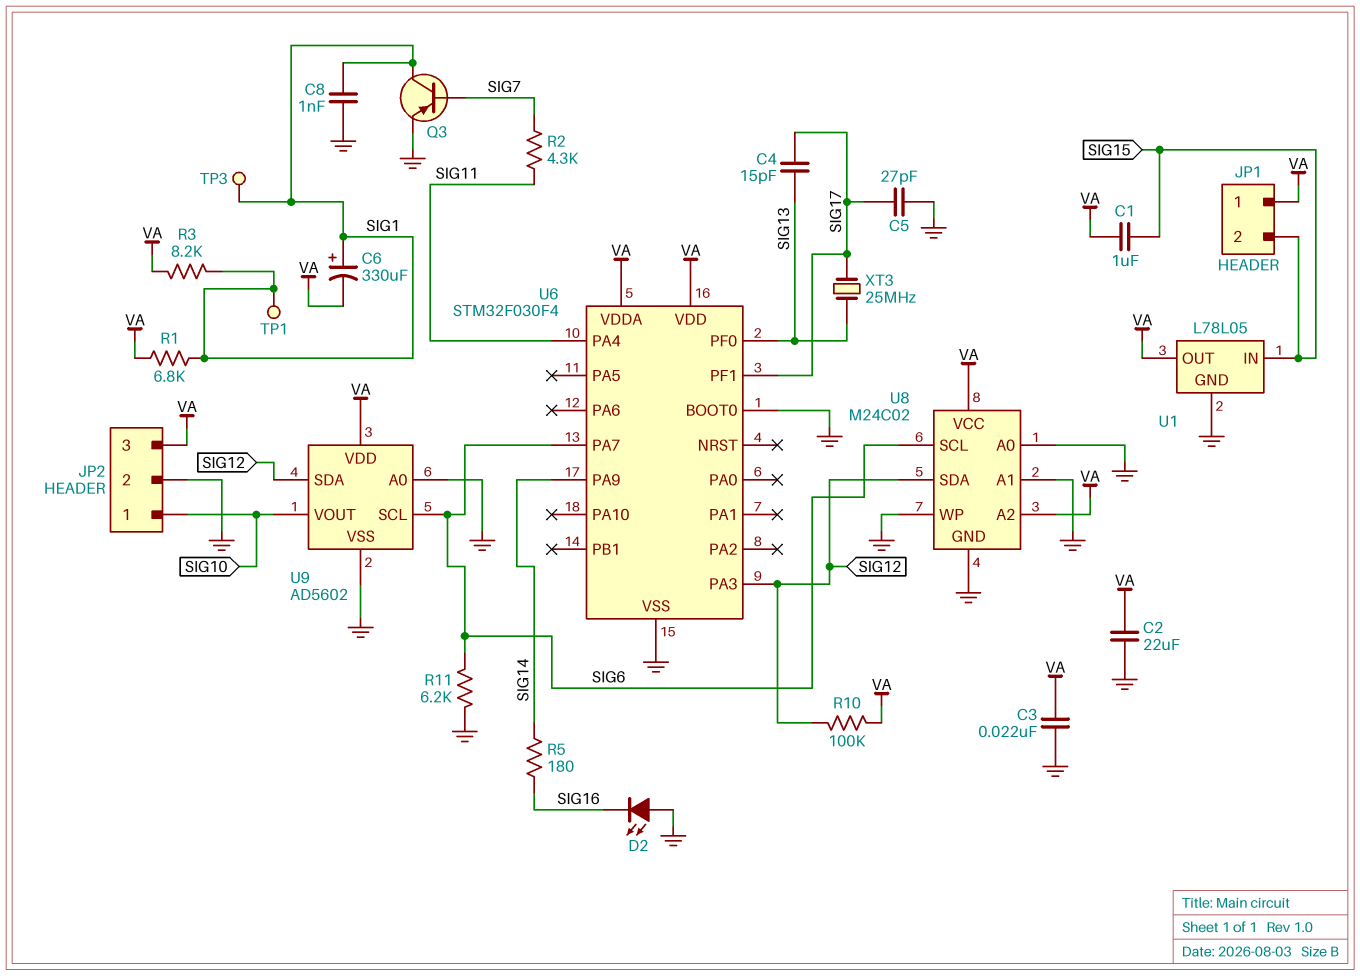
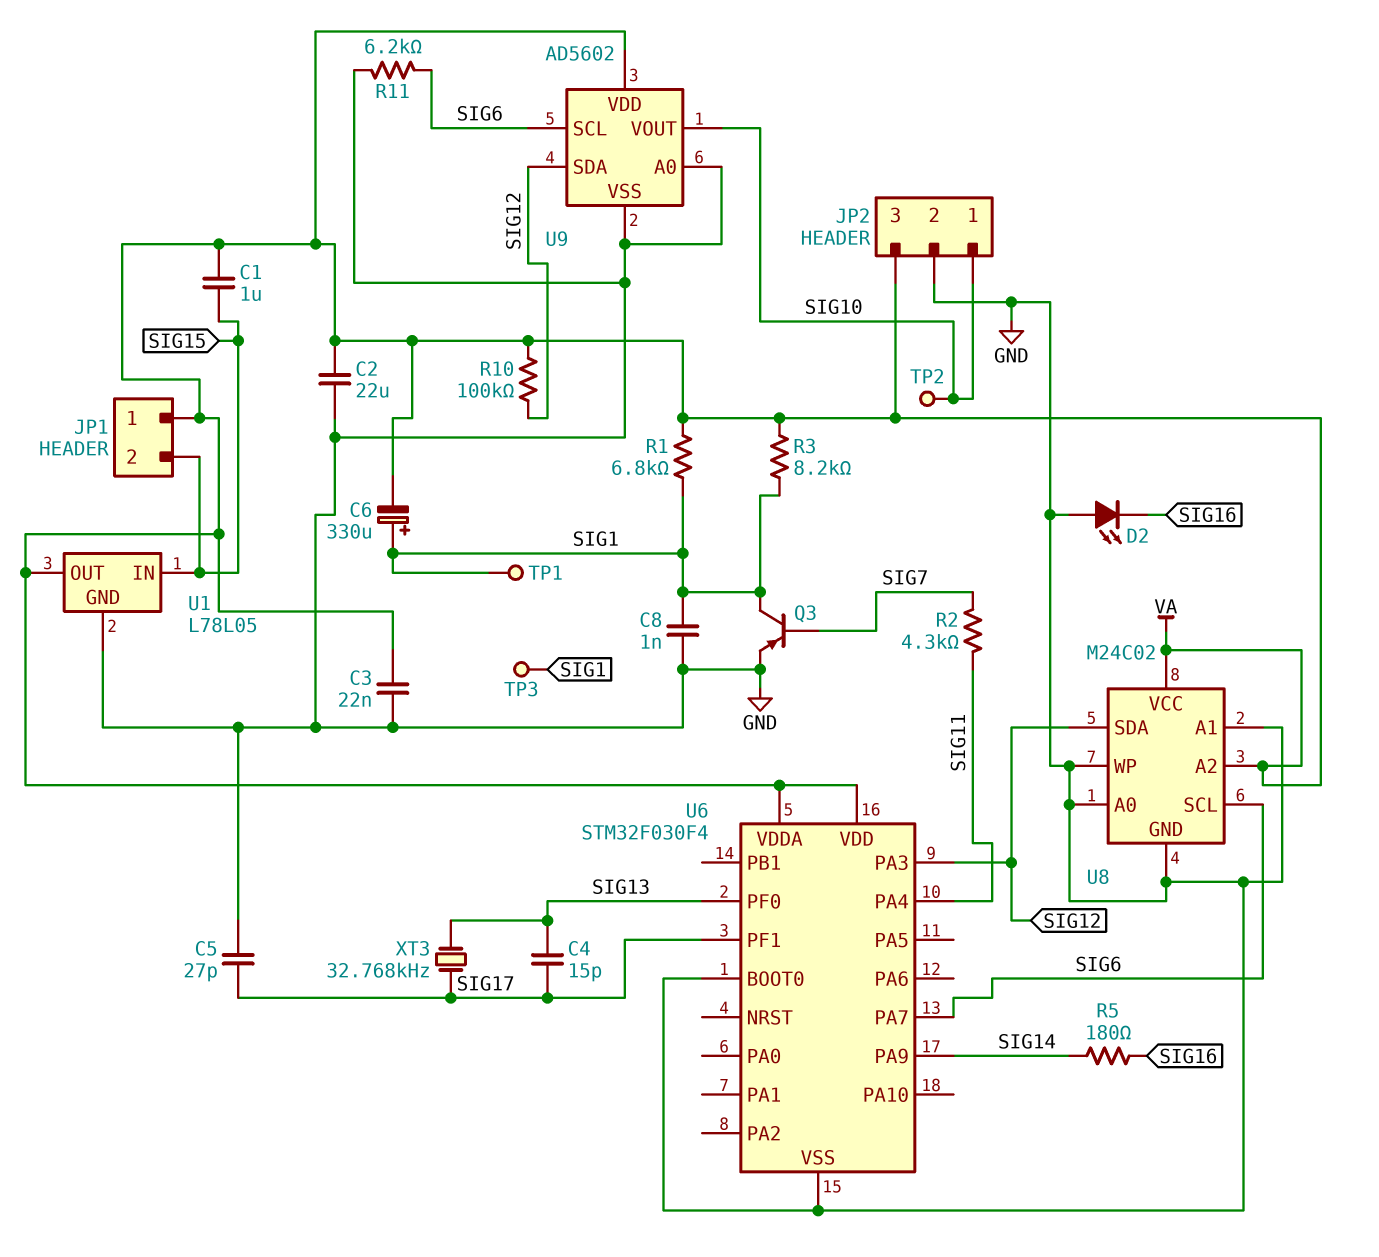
TP2: none -> test point (SIG10)
XT3: 25MHz (SIG13, SIG17) -> 32.768kHz (SIG13, SIG17)

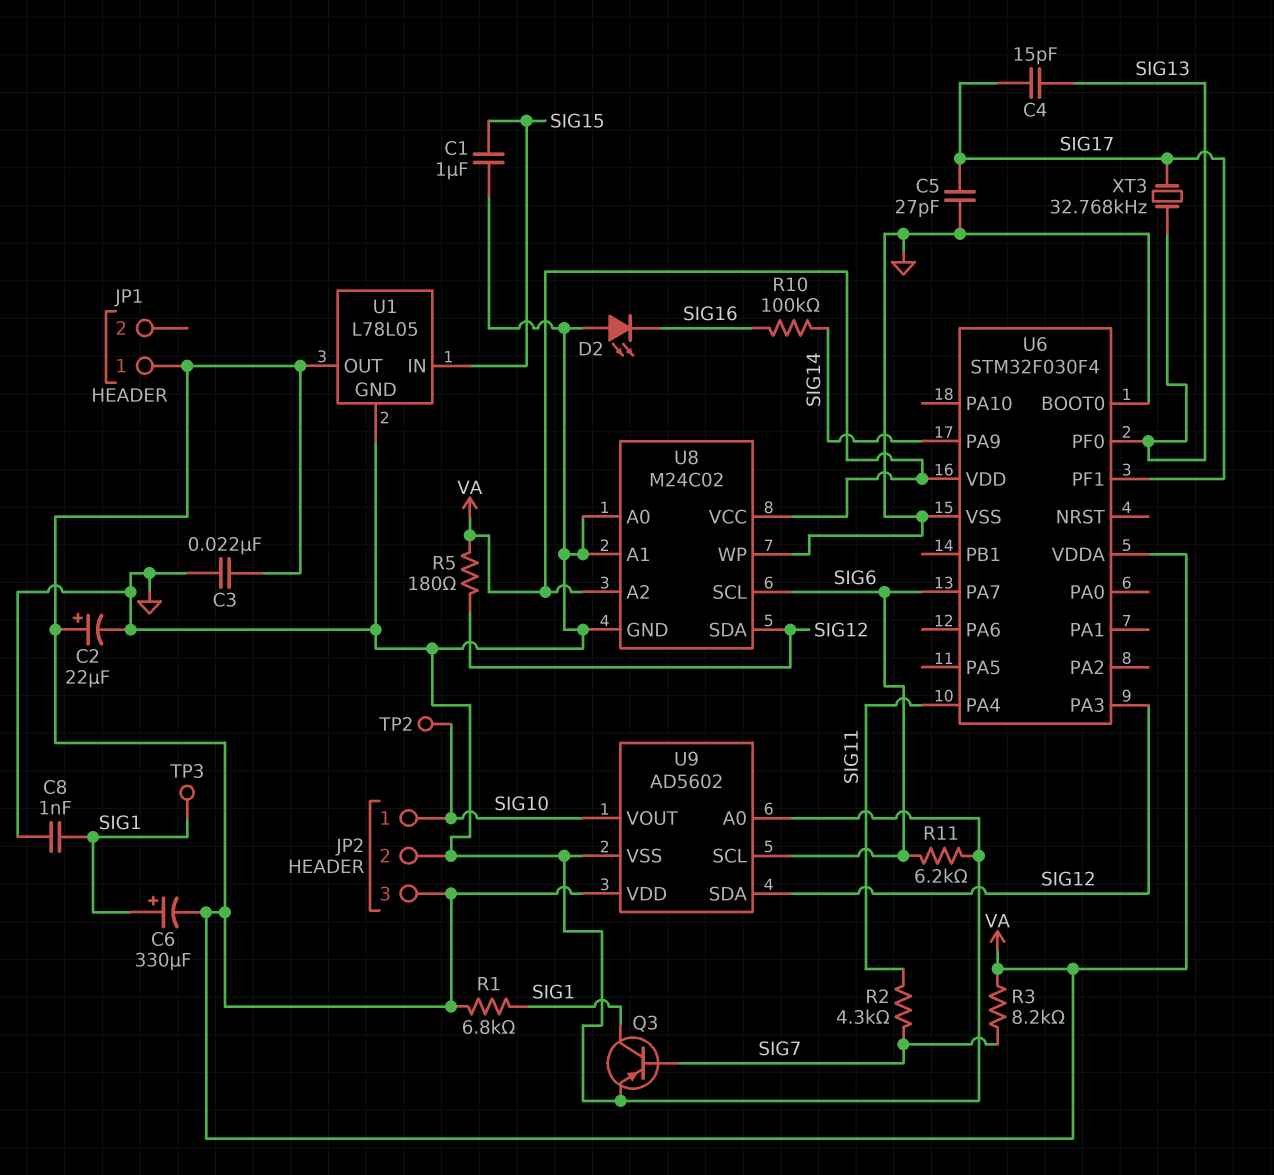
C1: 1uF (SIG15, VA) -> 1uF (GND, SIG15)
C2: 22uF (GND, VA) -> 22uF (plus VA, minus GND)
JP1 pin 2: SIG15 -> none
R3: 8.2k (SIG1, VA) -> 8.2k (SIG7, VA)
R5: 180 (SIG14, SIG16) -> 180 (SIG12, VA)
R10: 100k (SIG12, VA) -> 100k (SIG14, SIG16)
TP1: test point (SIG1) -> none

